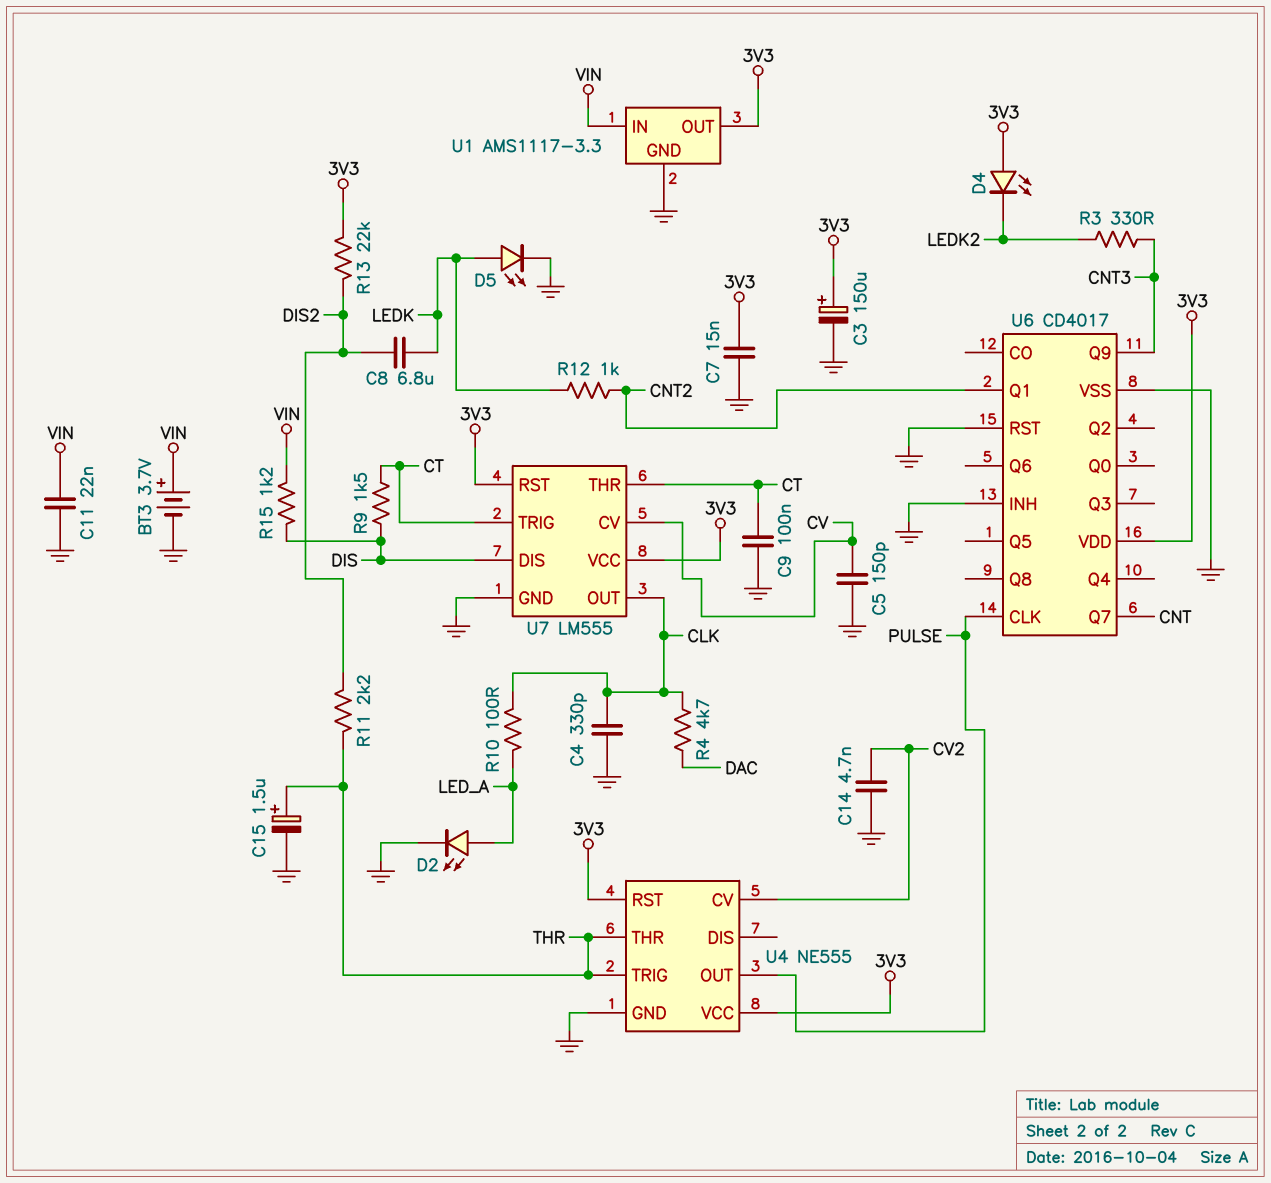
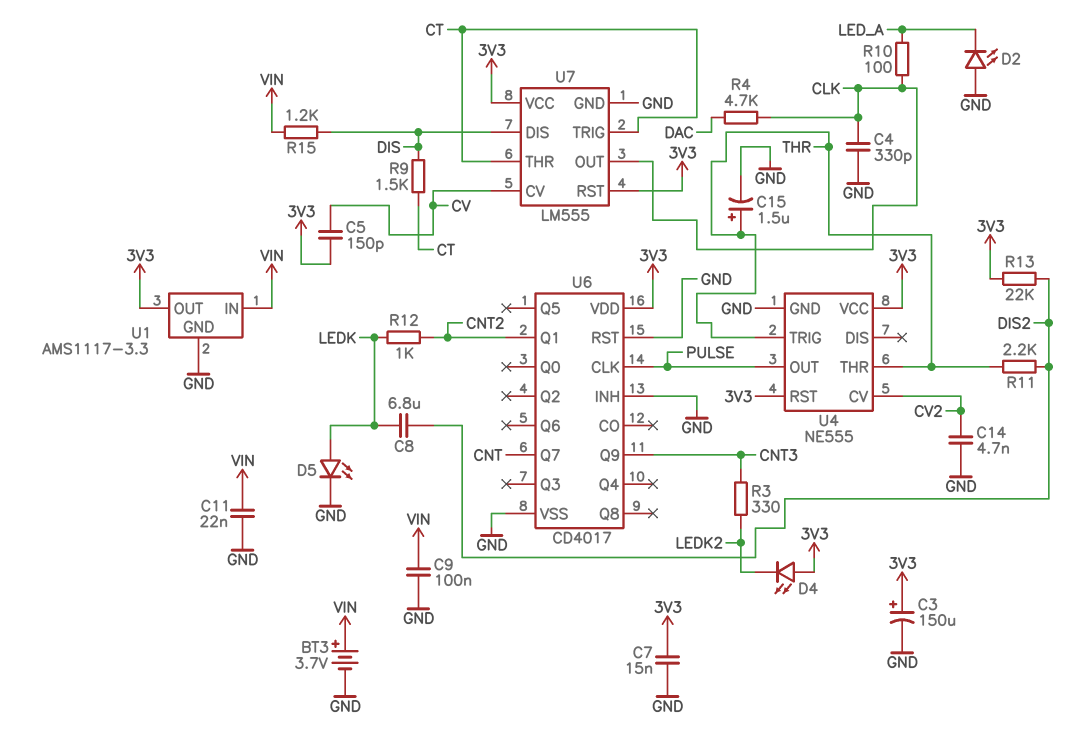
C5: 150pF (CV, GND) -> 150pF (3V3, CV)
C9: 100nF (CT, GND) -> 100nF (GND, VIN)
D2: LED (A LED_A, K GND) -> LED (A GND, K LED_A)

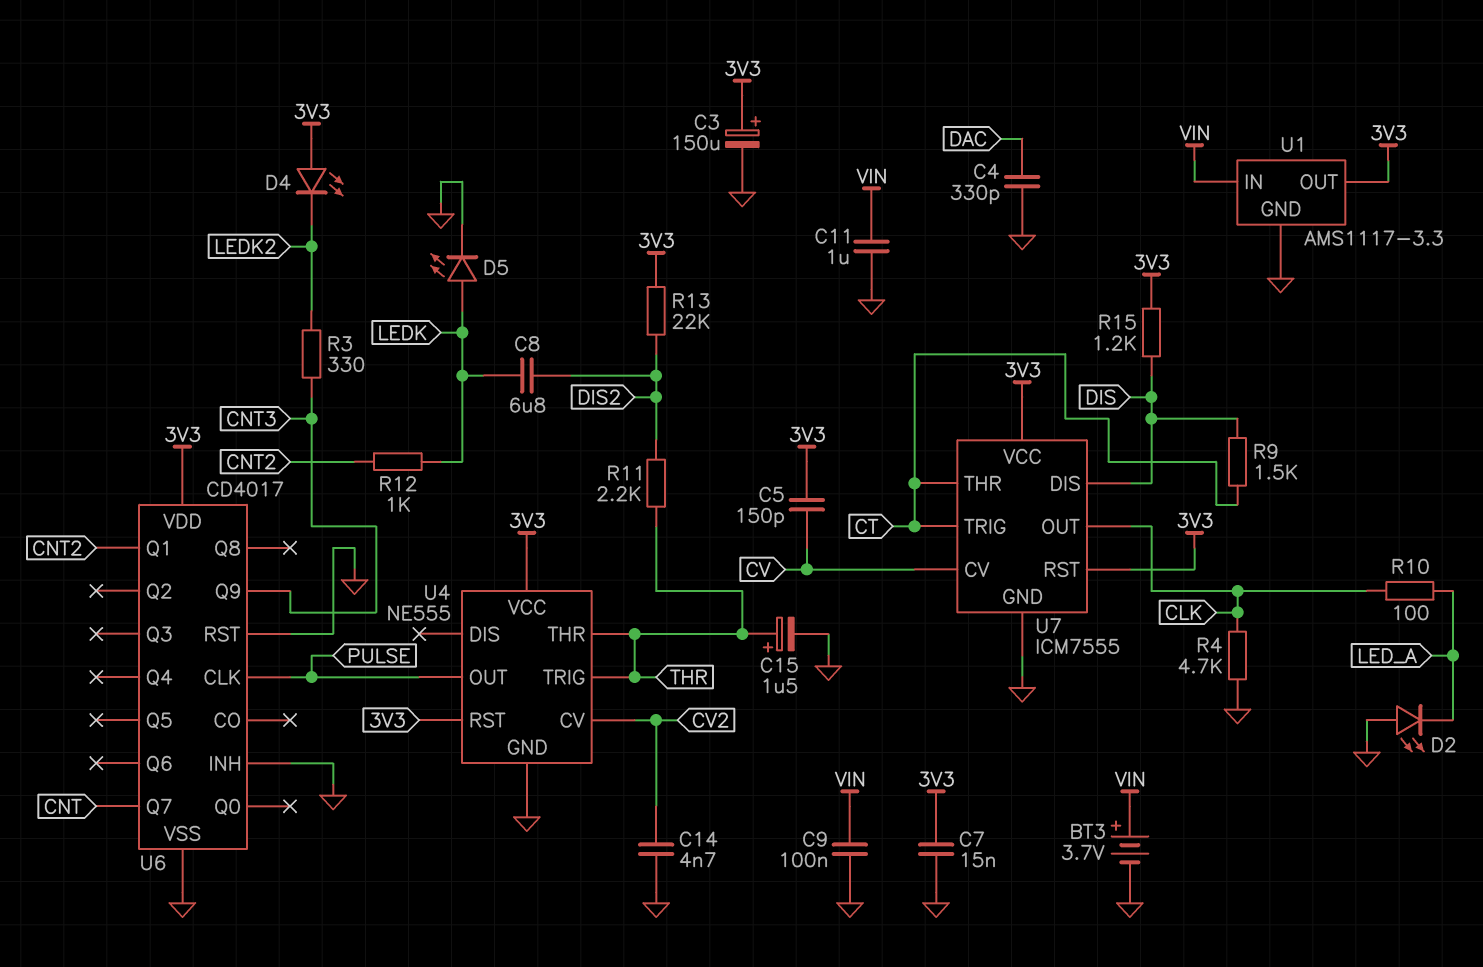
C4: 330pF (CLK, GND) -> 330pF (DAC, GND)
C11: 22nF (GND, VIN) -> 1uF (GND, VIN)
R4: 4.7k (CLK, DAC) -> 4.7k (CLK, GND)
R15: 1.2k (DIS, VIN) -> 1.2k (3V3, DIS)
U7: LM555 -> ICM7555

